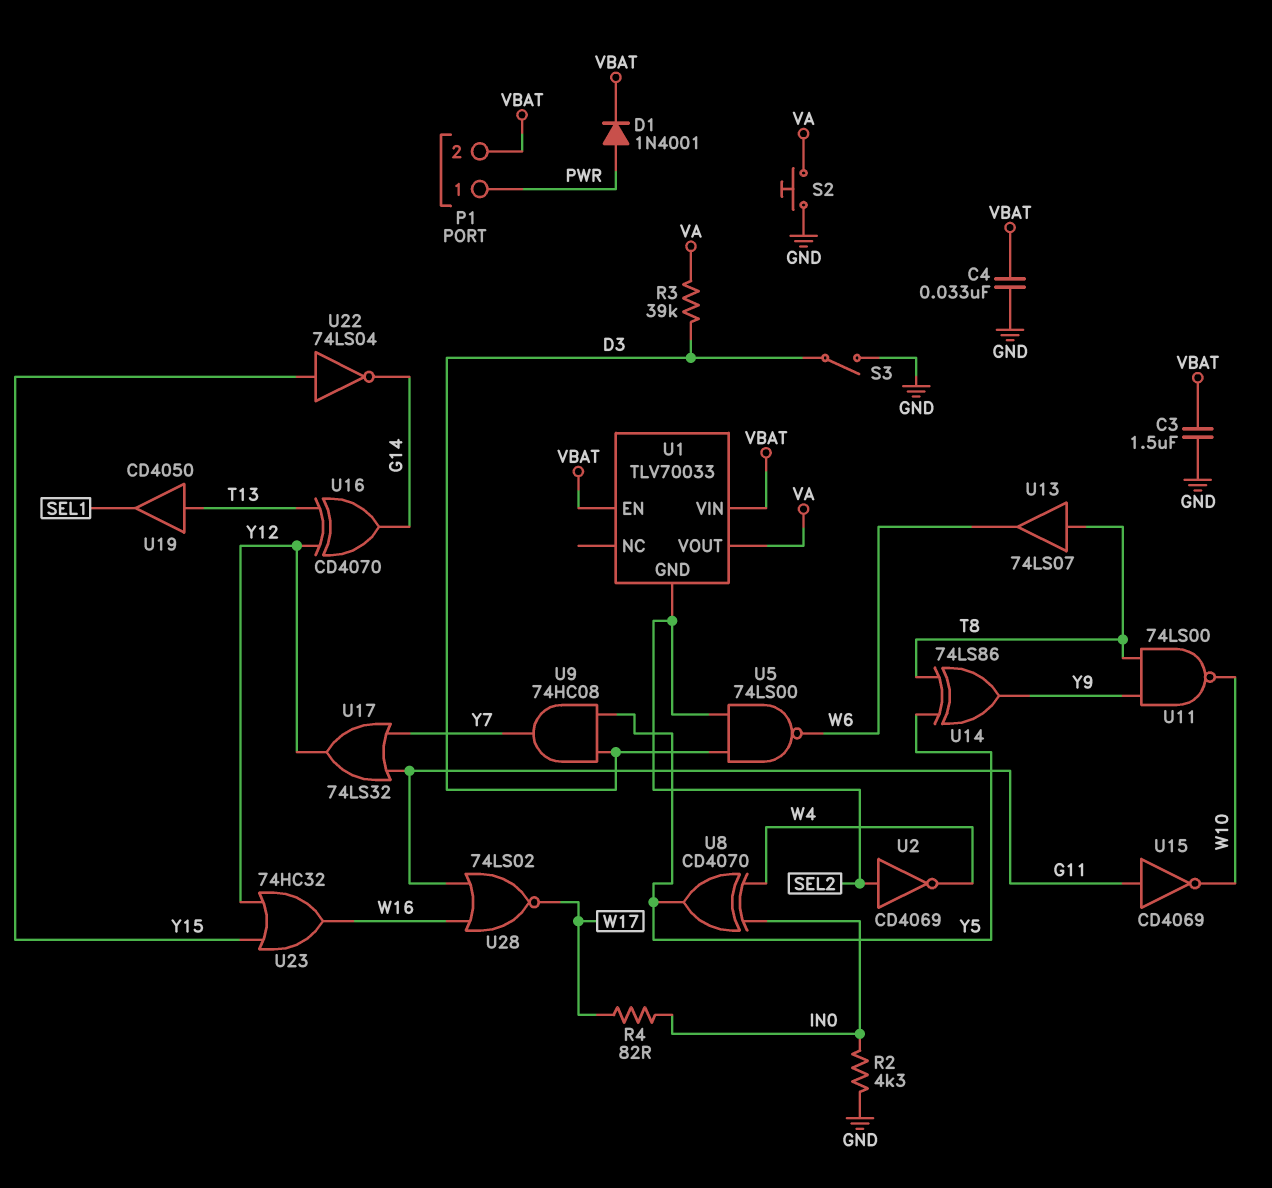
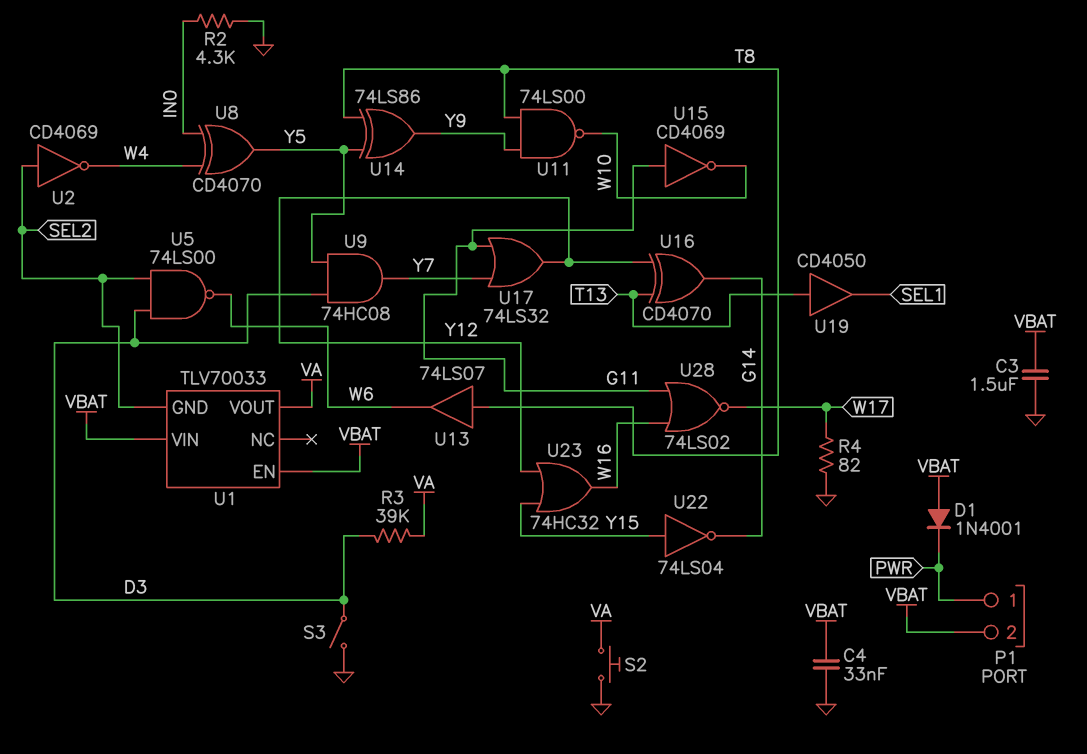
D1: diode 1N4001 (A PWR, K VBAT) -> diode 1N4001 (A VBAT, K PWR)
R4: 82 (IN0, W17) -> 82 (GND, W17)

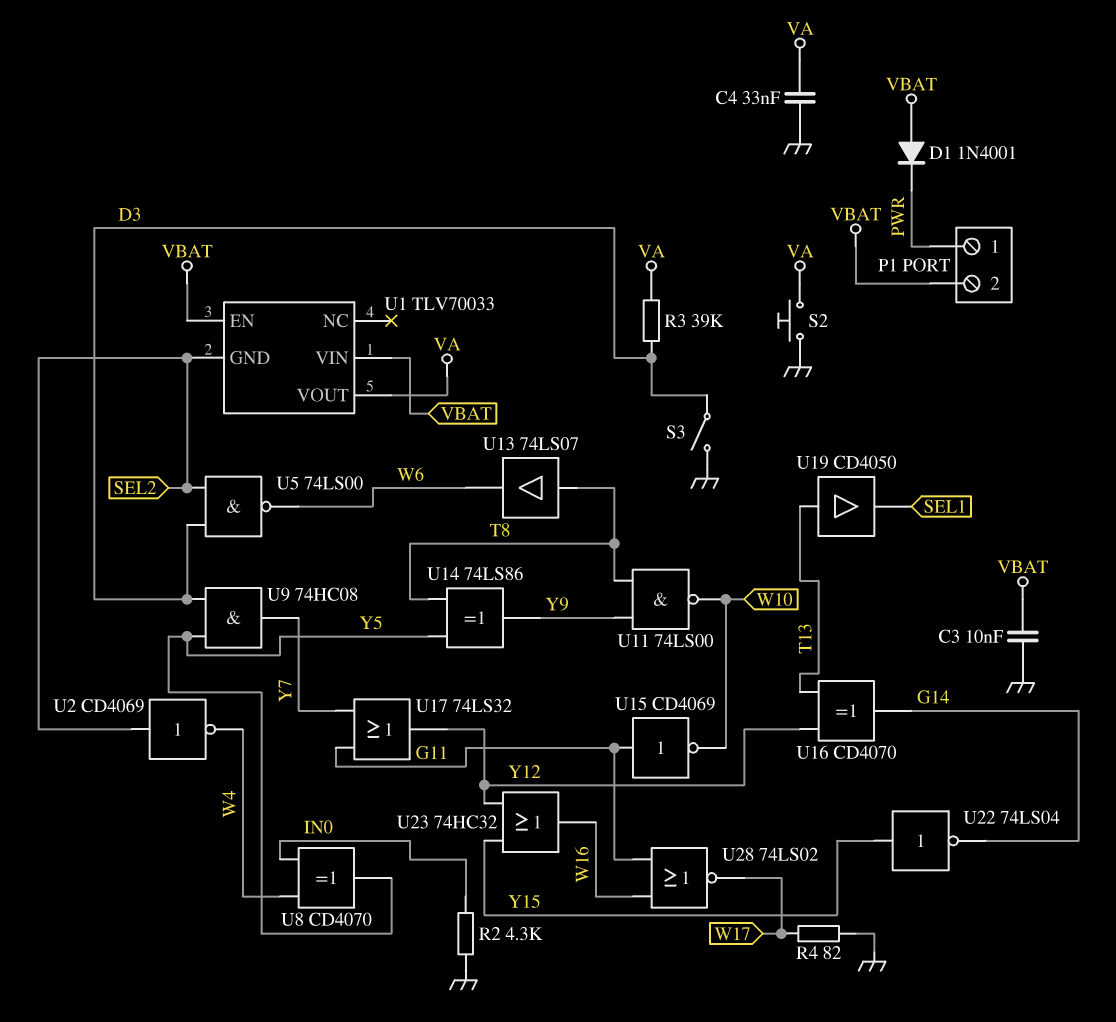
C3: 1.5uF (GND, VBAT) -> 10nF (GND, VBAT)
C4: 33nF (GND, VBAT) -> 33nF (GND, VA)

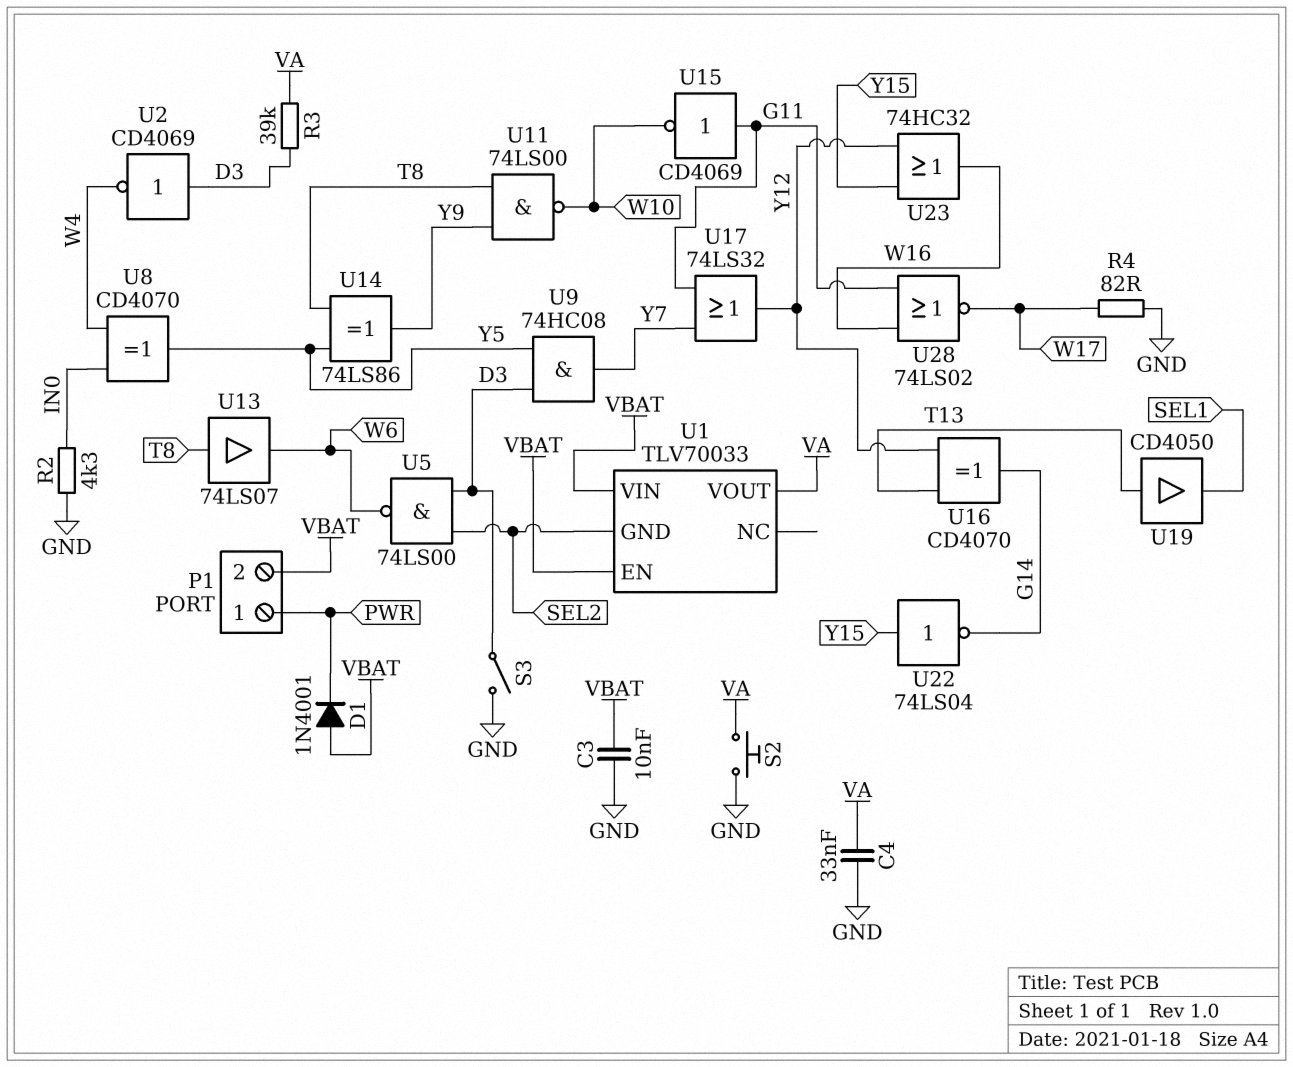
U2: NOT CD4069 (in SEL2, out W4) -> NOT CD4069 (in D3, out W4)

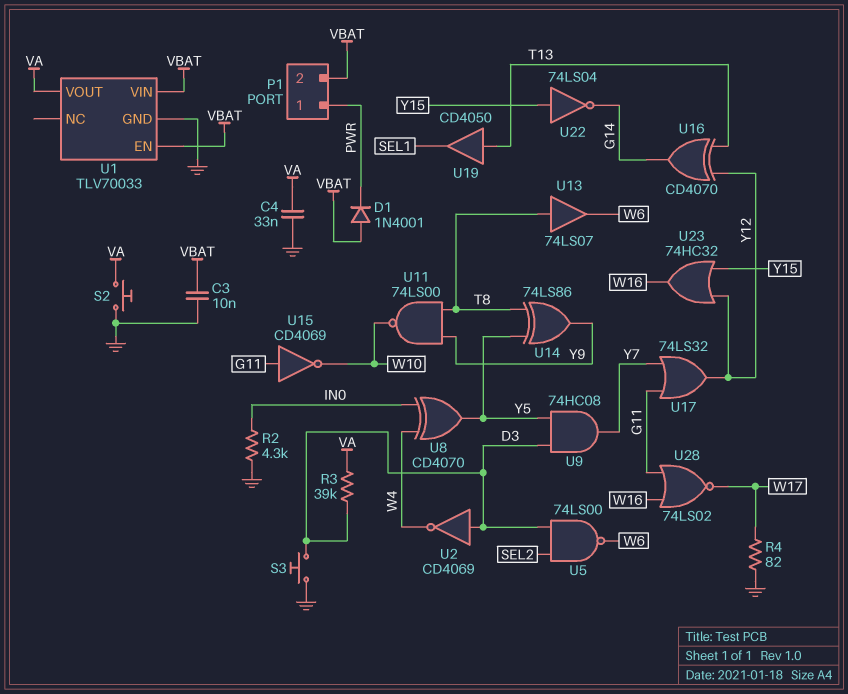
S3: switch (D3, GND) -> button (D3, GND)
U1 pin GND: SEL2 -> GND

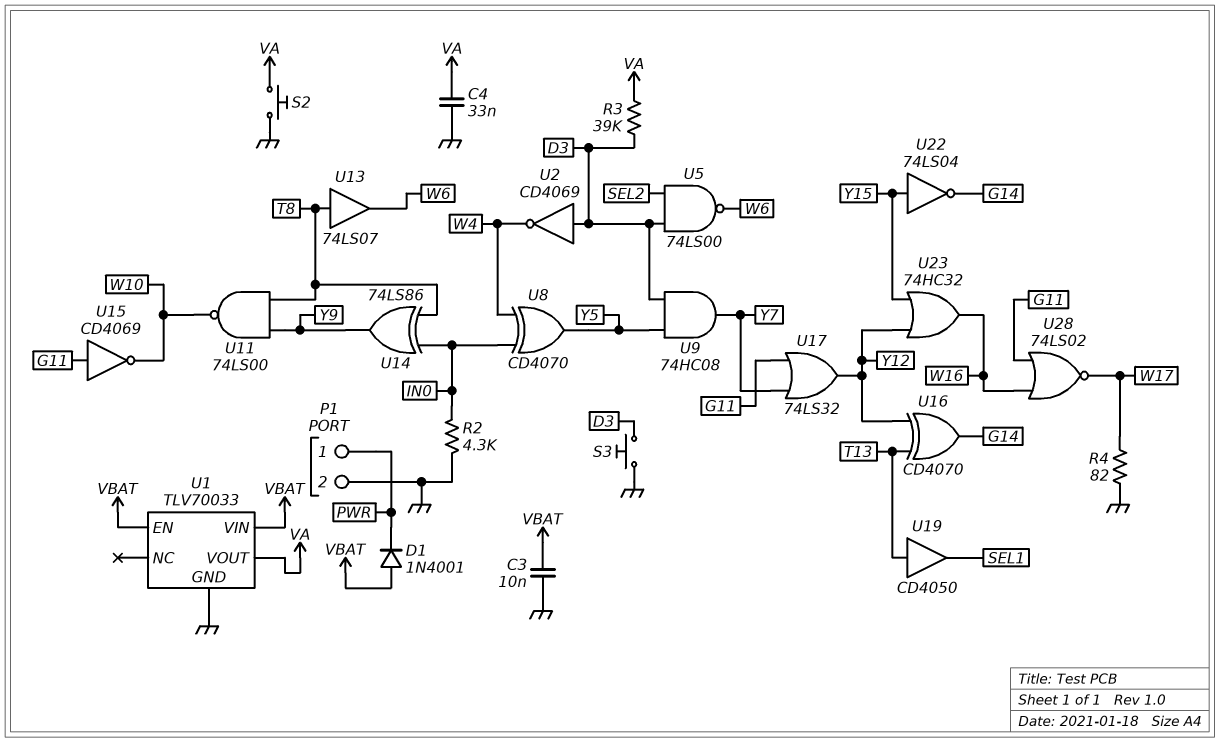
P1 pin 2: VBAT -> GND
U14: XOR 74LS86 (in T8, in Y5, out Y9) -> XOR 74LS86 (in IN0, in T8, out Y9)

